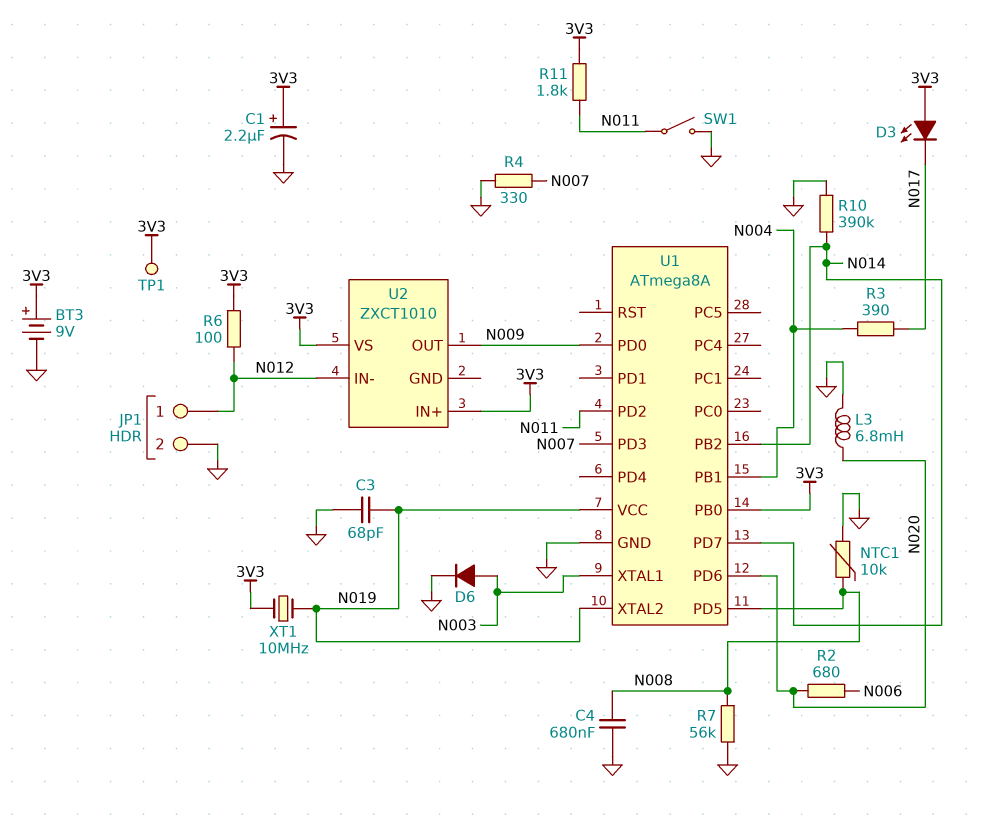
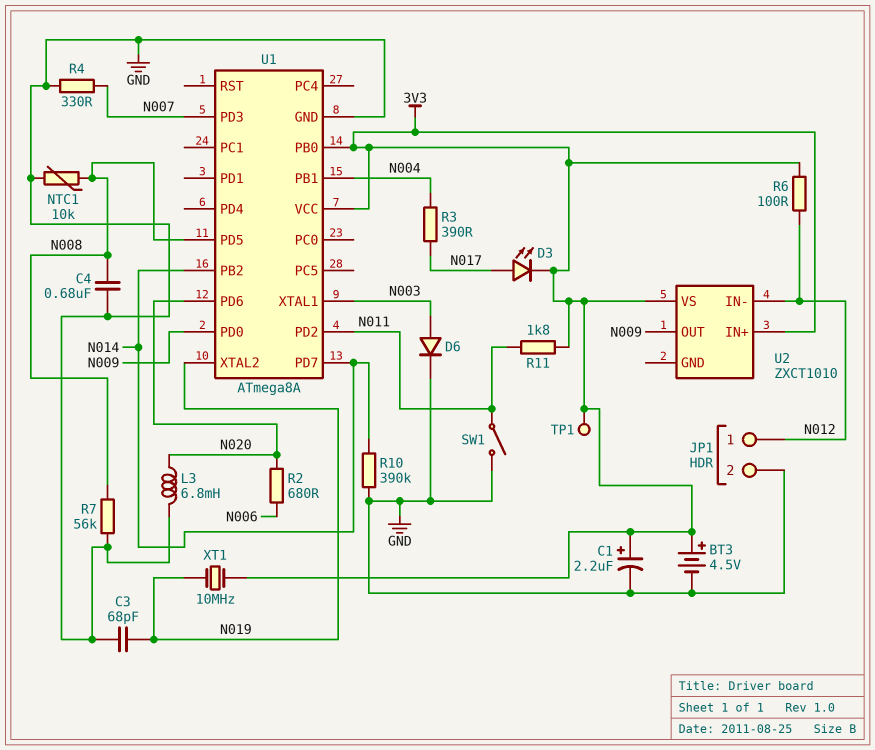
BT3: 9V (plus 3V3, minus GND) -> 4.5V (plus 3V3, minus GND)
D3: LED (A 3V3, K N017) -> LED (A N017, K 3V3)
U1 pin VCC: N019 -> 3V3

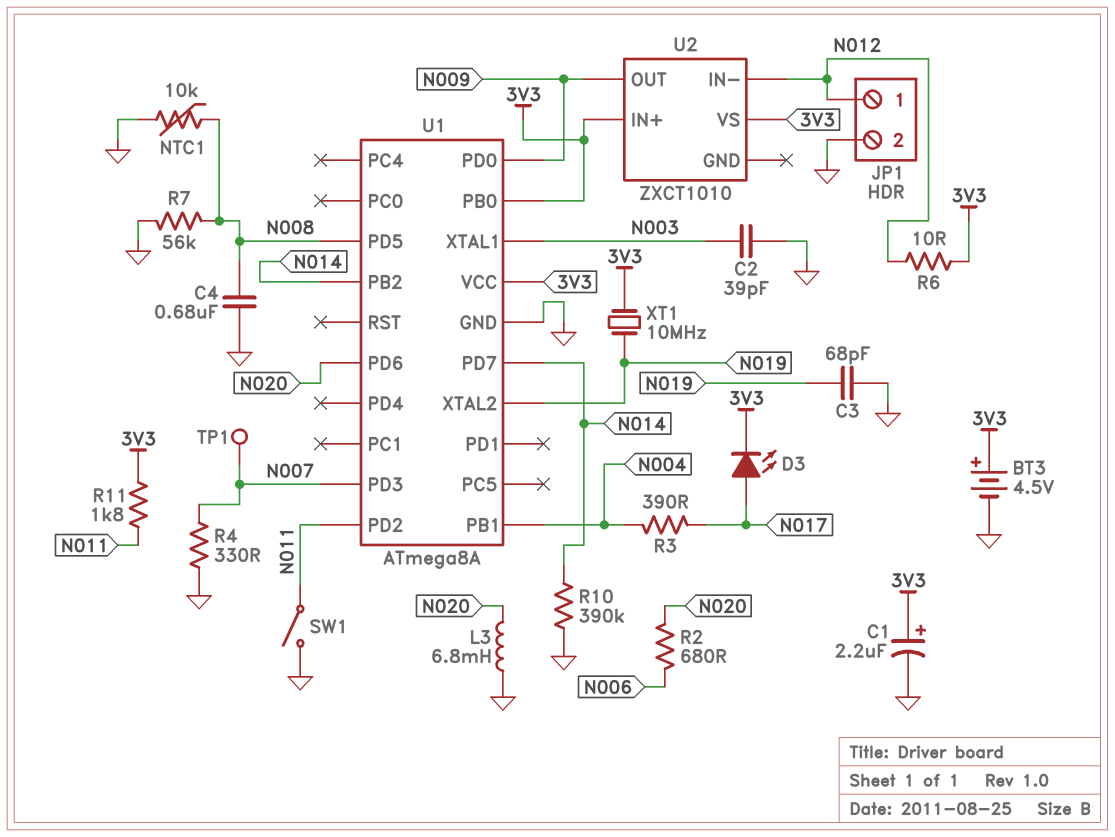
C2: none -> 39pF (GND, N003)
D6: diode (A N003, K GND) -> none
R6: 100 (3V3, N012) -> 10 (3V3, N012)
TP1: test point (3V3) -> test point (N007)

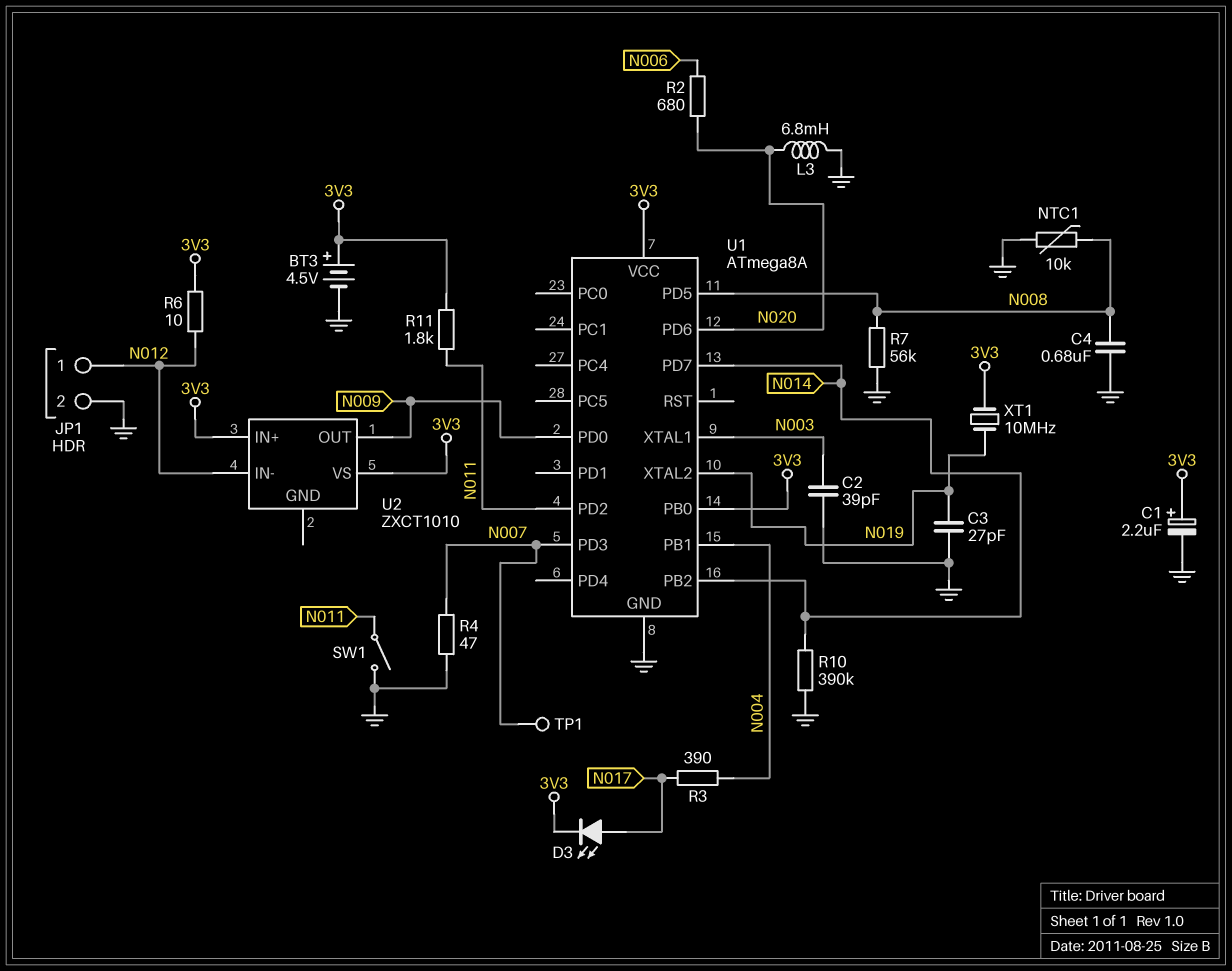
C3: 68pF (GND, N019) -> 27pF (GND, N019)
R4: 330 (GND, N007) -> 47 (GND, N007)

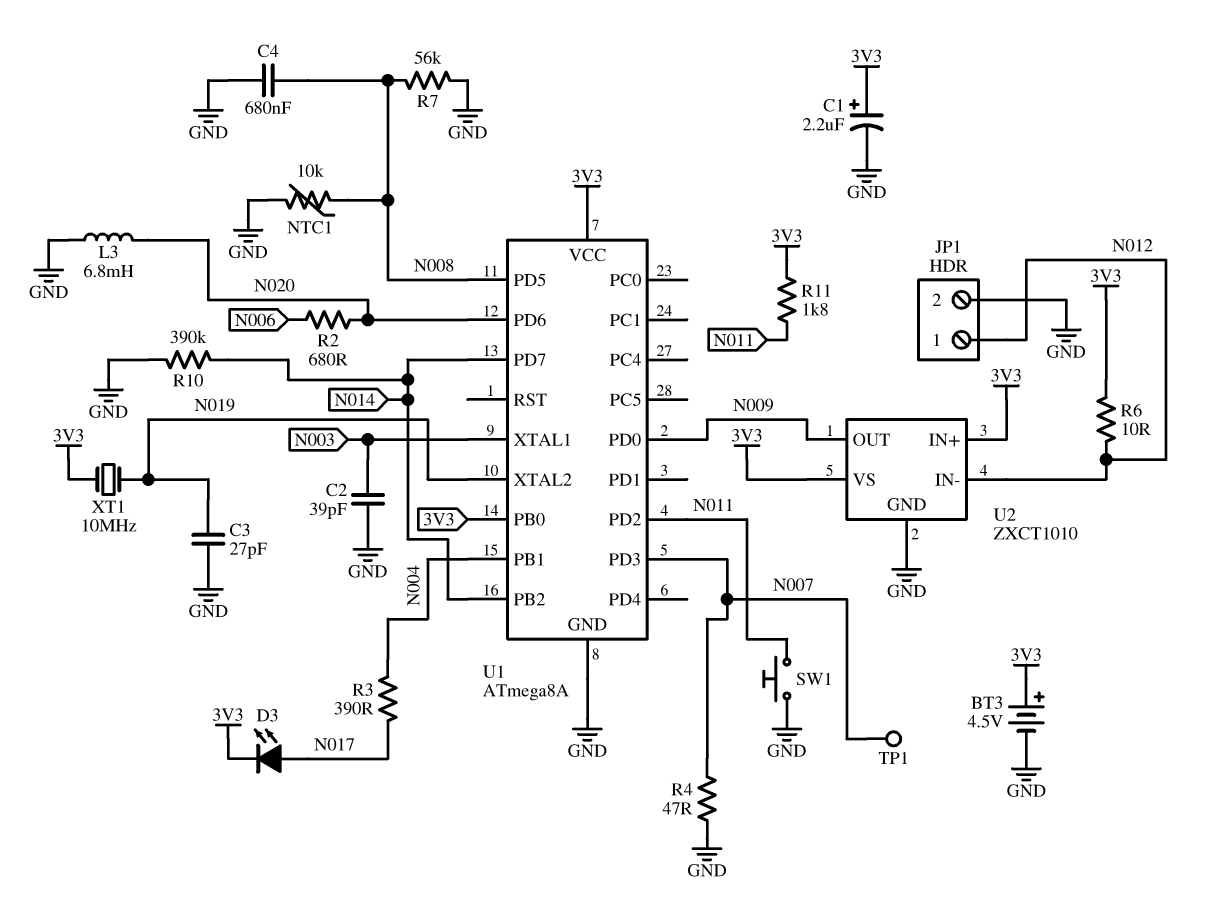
SW1: switch (GND, N011) -> button (GND, N011)
U2 pin GND: none -> GND

